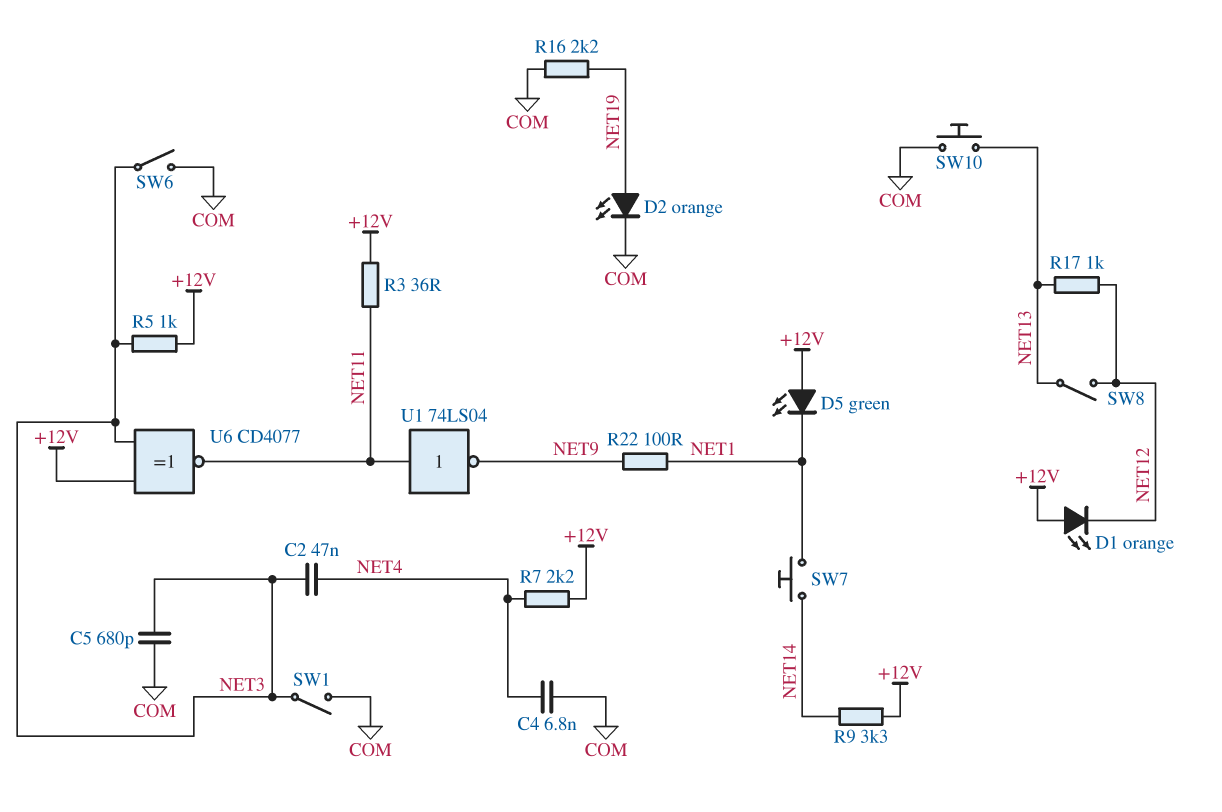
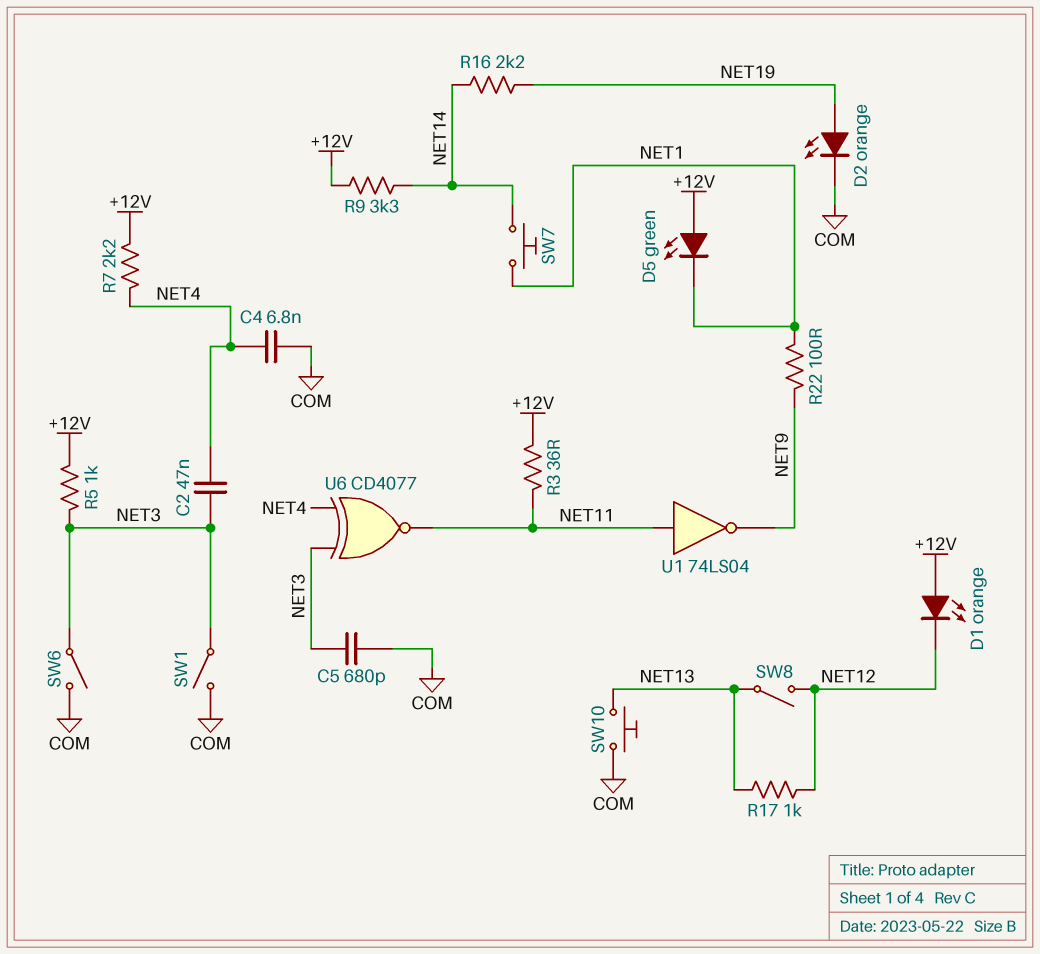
R16: 2.2k (COM, NET19) -> 2.2k (NET14, NET19)
U6: XNOR CD4077 (in +12V, in NET3, out NET11) -> XNOR CD4077 (in NET3, in NET4, out NET11)

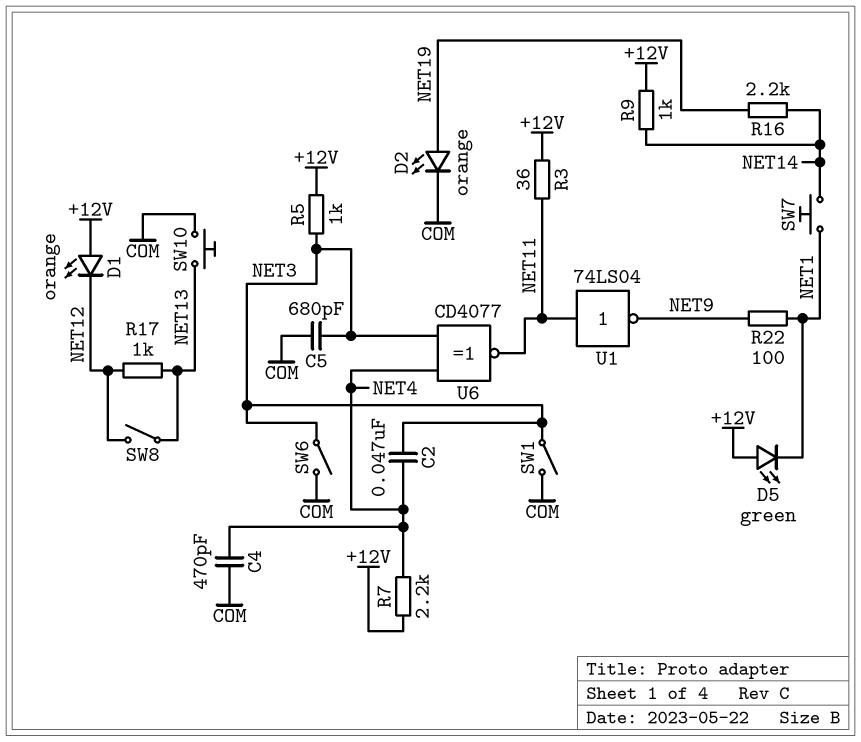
C4: 6.8nF (COM, NET4) -> 470pF (COM, NET4)
R9: 3.3k (+12V, NET14) -> 1k (+12V, NET14)

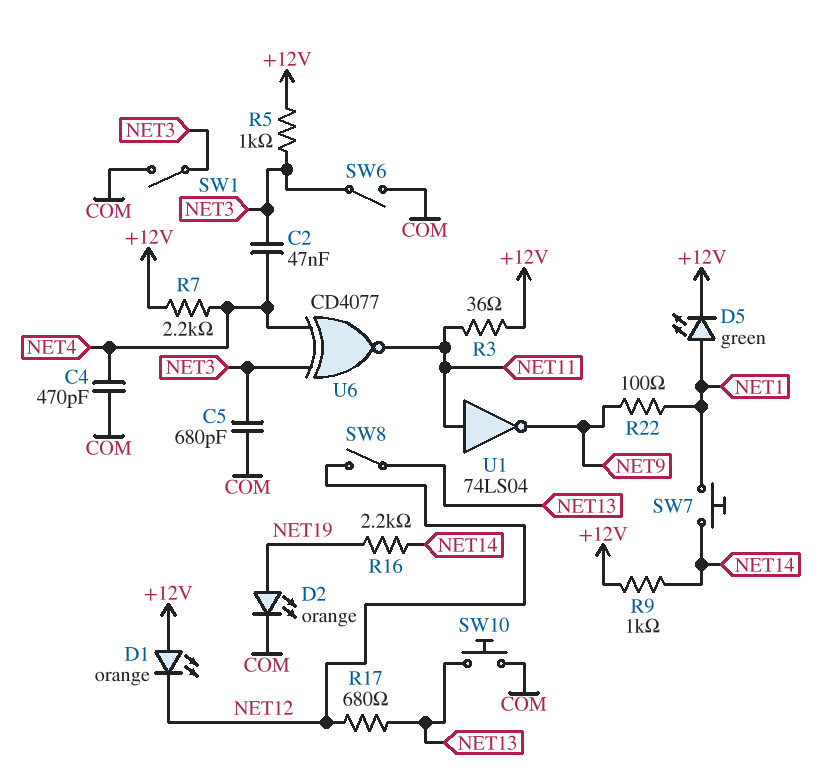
D5: LED green (A +12V, K NET1) -> LED green (A NET1, K +12V)
R17: 1k (NET12, NET13) -> 680 (NET12, NET13)

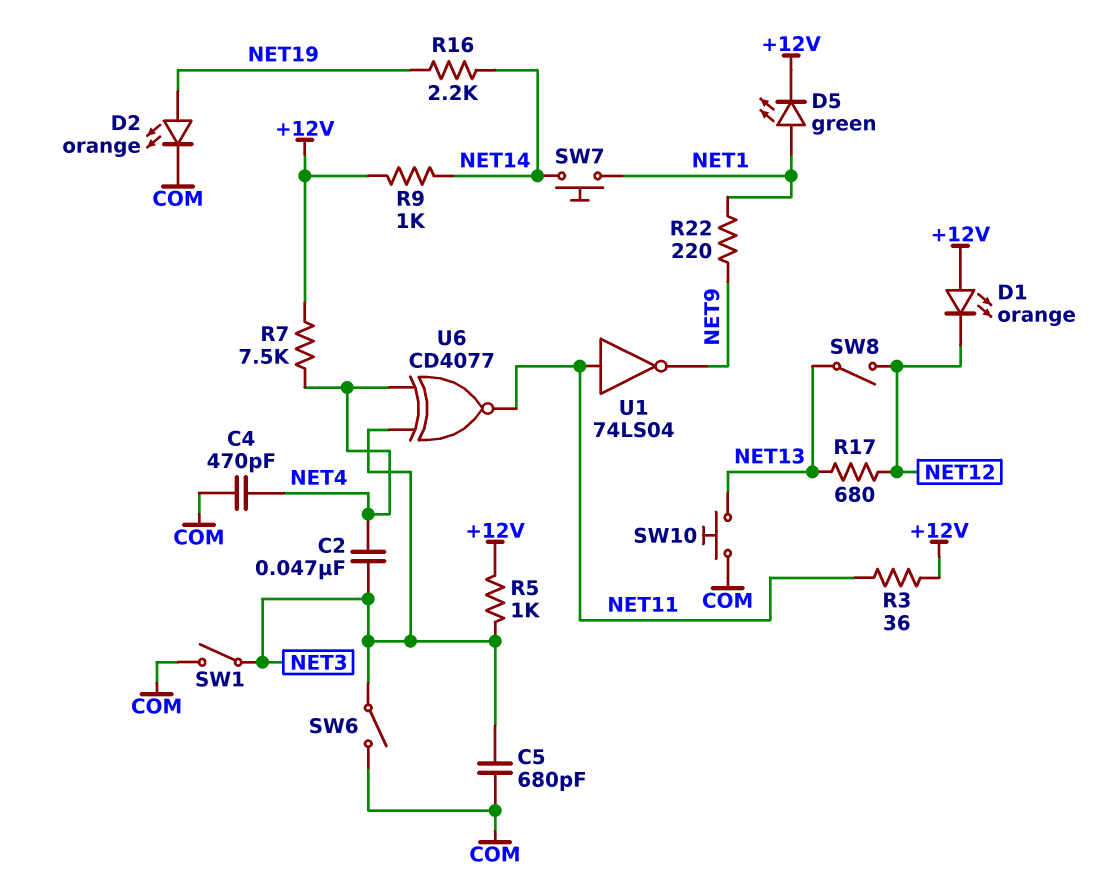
R7: 2.2k (+12V, NET4) -> 7.5k (+12V, NET4)
R22: 100 (NET1, NET9) -> 220 (NET1, NET9)

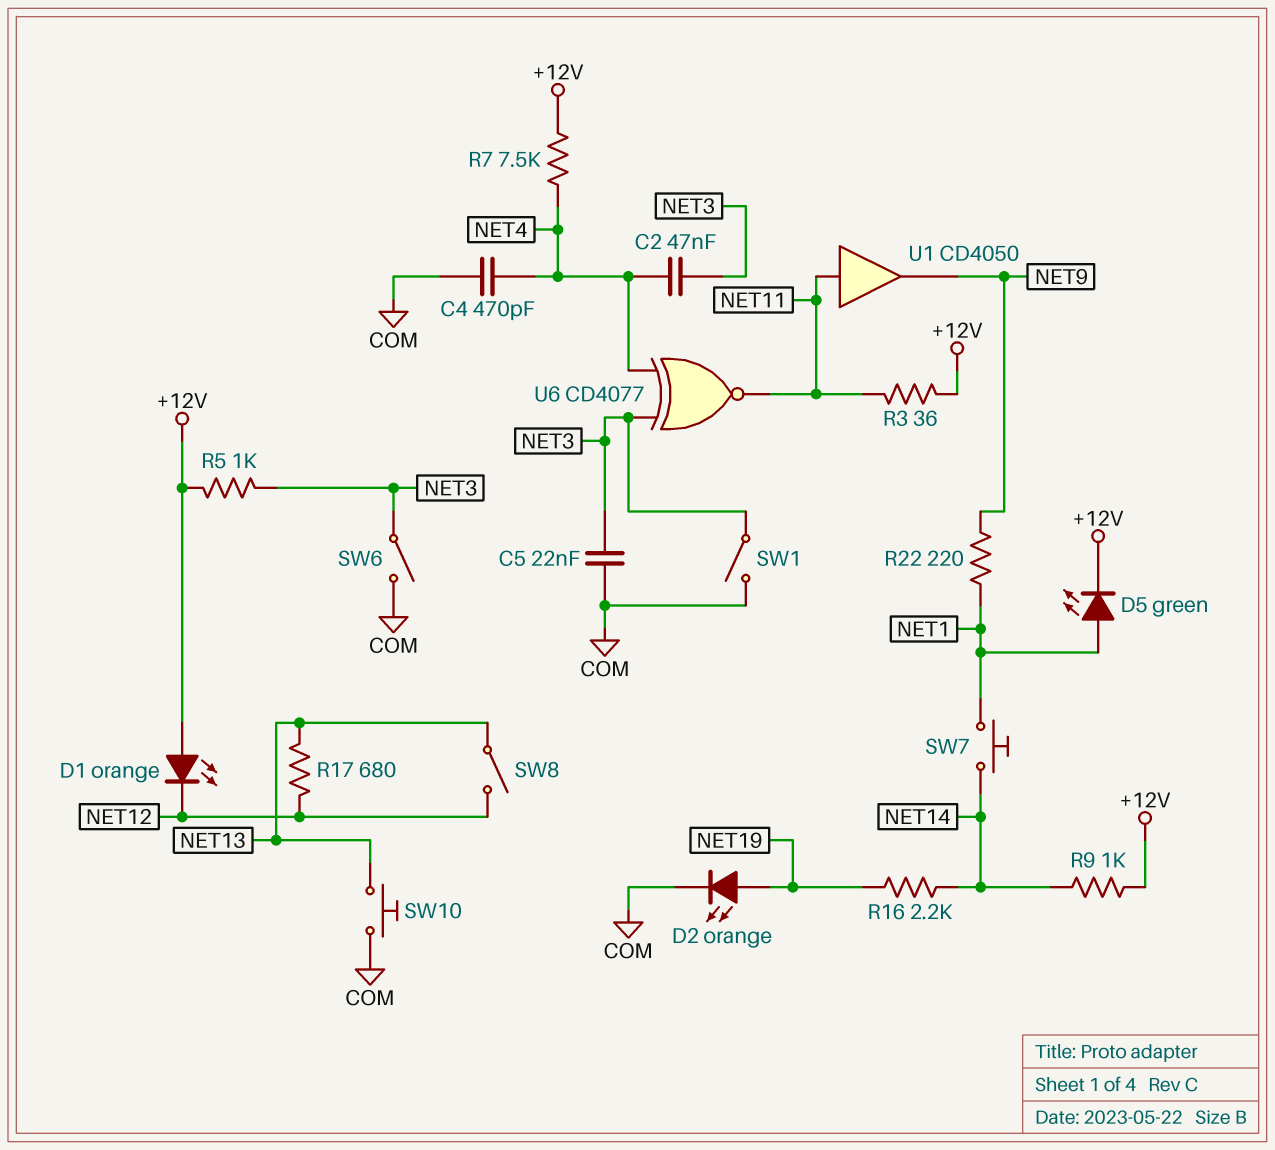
C5: 680pF (COM, NET3) -> 22nF (COM, NET3)
U1: NOT 74LS04 (in NET11, out NET9) -> buffer CD4050 (in NET11, out NET9)

